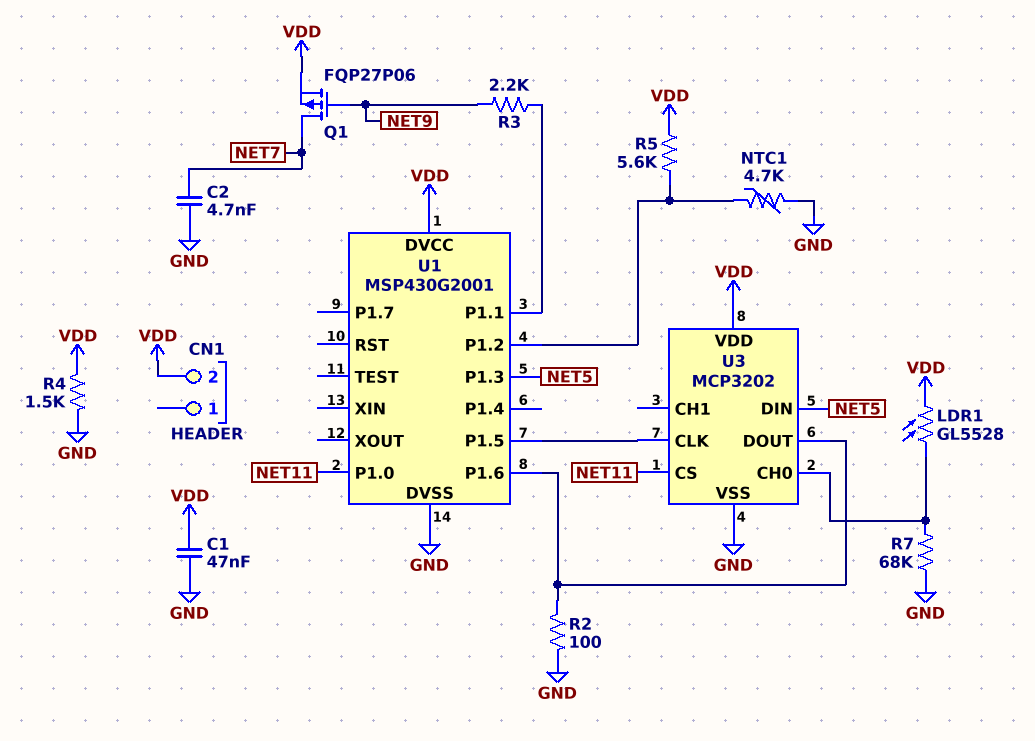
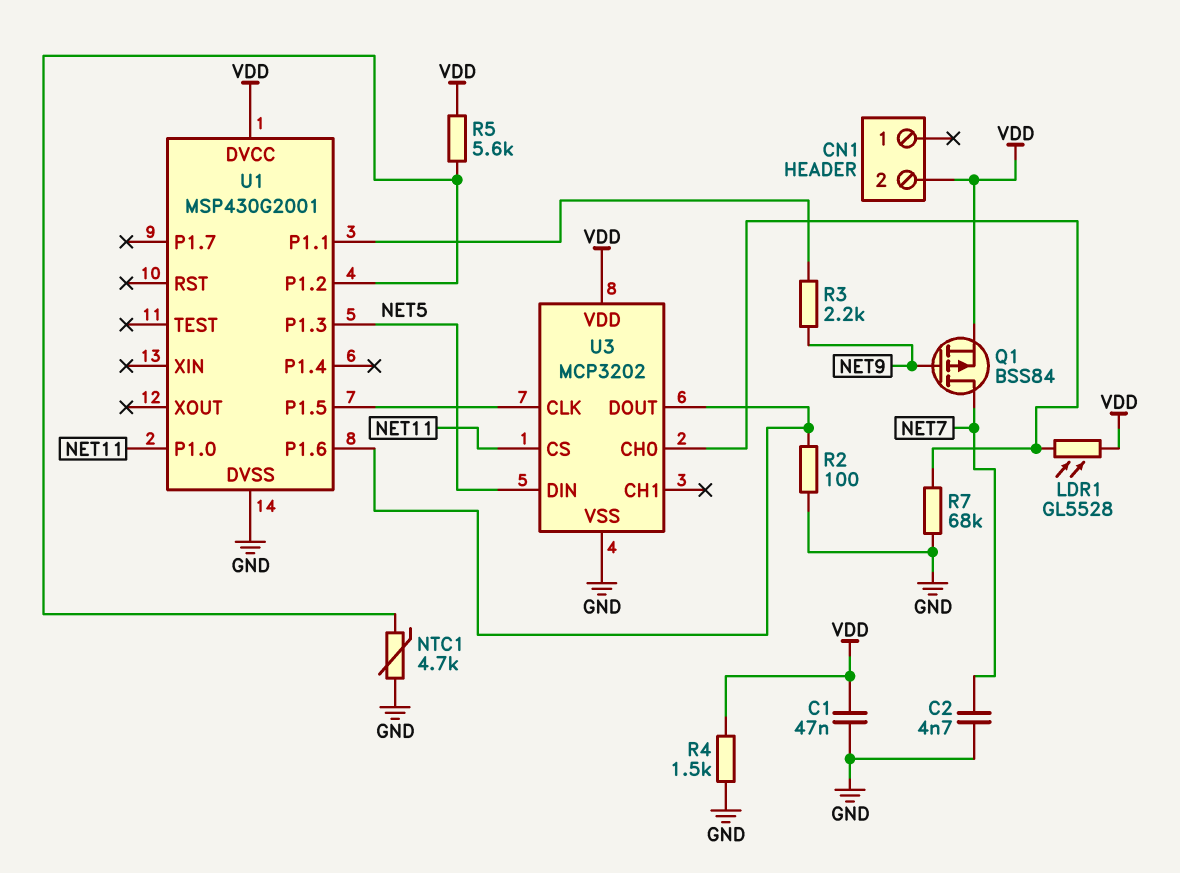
Q1: PMOS FQP27P06 (G NET9, D NET7, S VDD) -> PMOS BSS84 (G NET9, D NET7, S VDD)

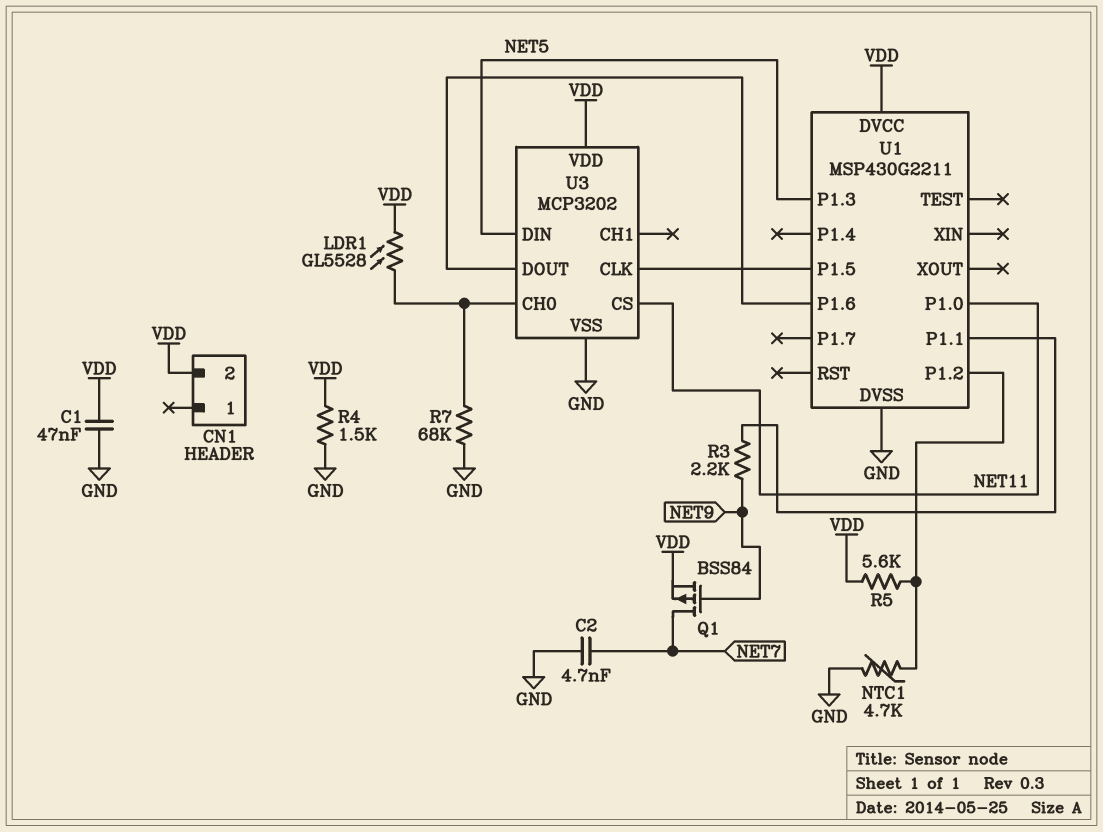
R2: 100 (GND, U1/P1.6) -> none
U1: MSP430G2001 -> MSP430G2211

